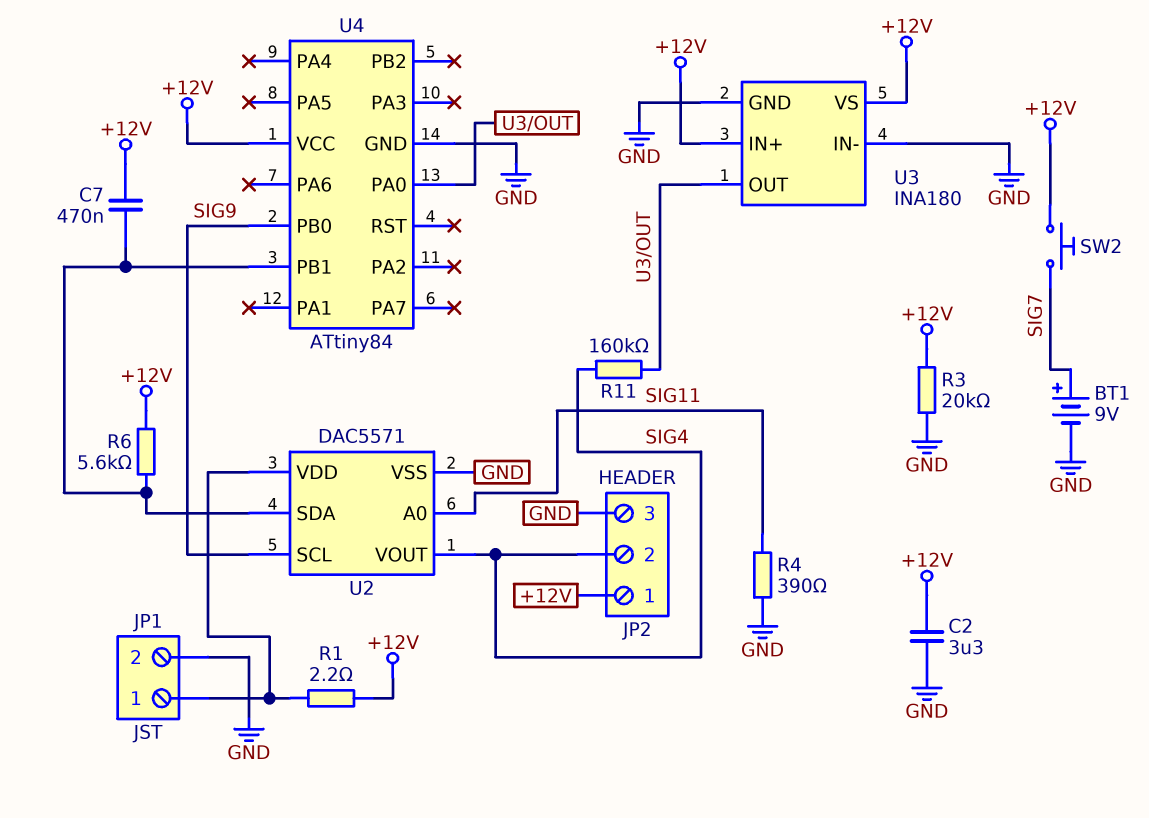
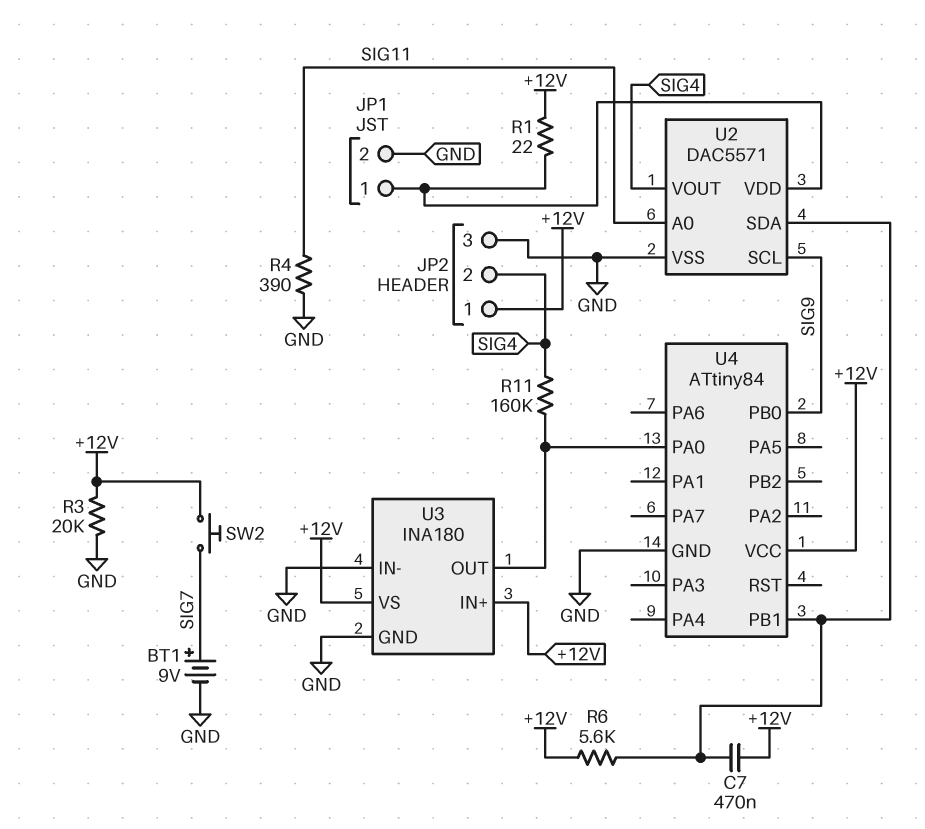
C2: 3.3uF (+12V, GND) -> none
R1: 2.2 (+12V, JP1/1) -> 22 (+12V, JP1/1)

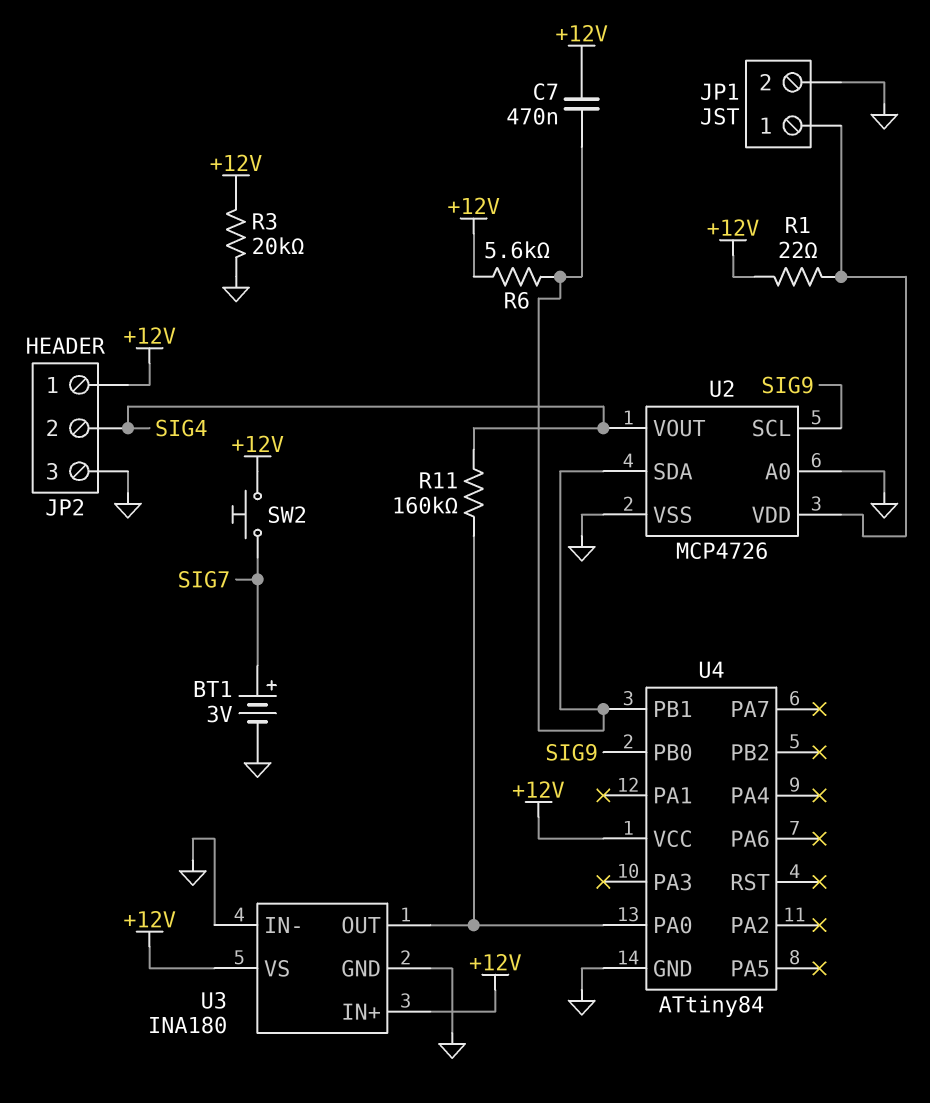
BT1: 9V (plus SIG7, minus GND) -> 3V (plus SIG7, minus GND)
R4: 390 (GND, SIG11) -> none
U2: DAC5571 -> MCP4726
U2 pin A0: SIG11 -> GND

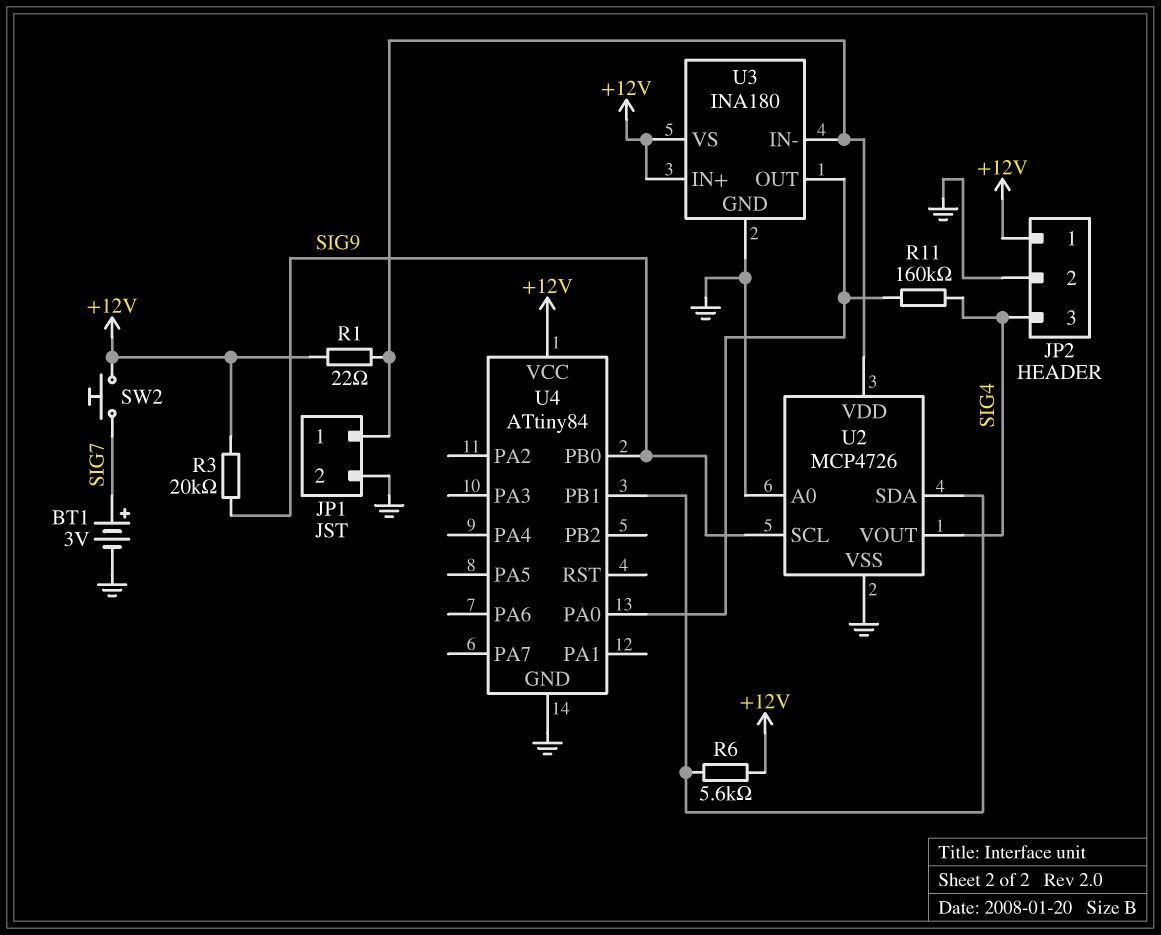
C7: 470nF (+12V, U2/SDA) -> none
JP2 pin 2: SIG4 -> GND
JP2 pin 3: GND -> SIG4
R3: 20k (+12V, GND) -> 20k (+12V, SIG9)
U3 pin IN-: GND -> JP1/1

